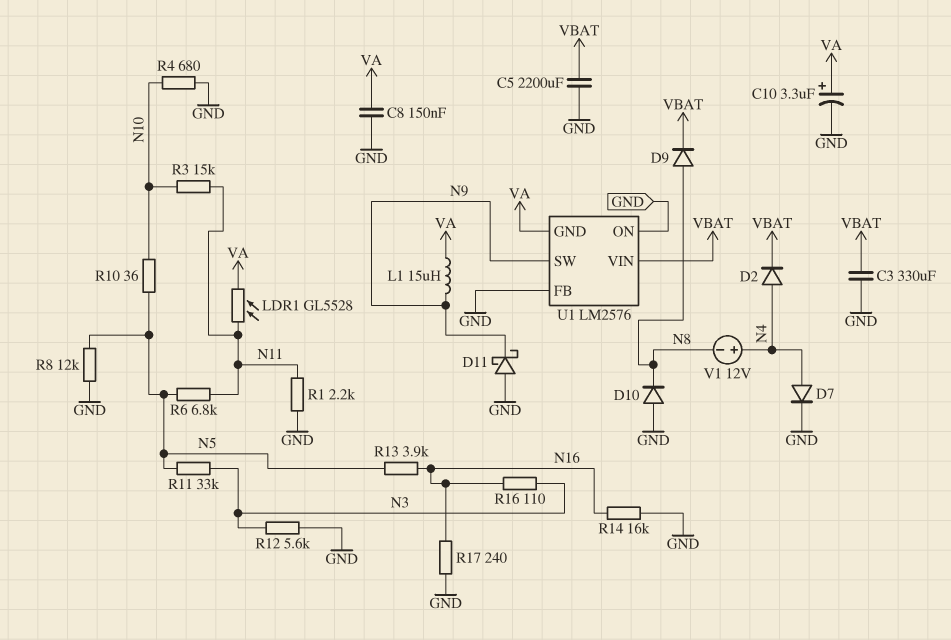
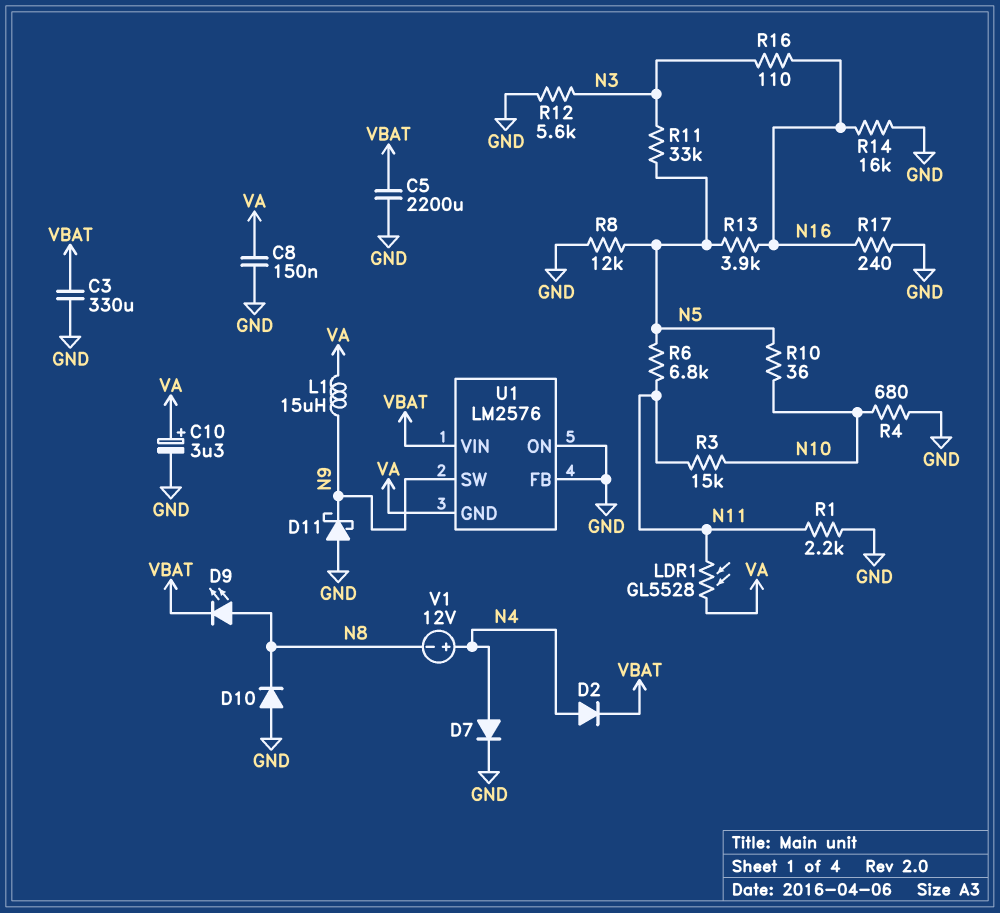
D9: diode (A N8, K VBAT) -> LED (A N8, K VBAT)

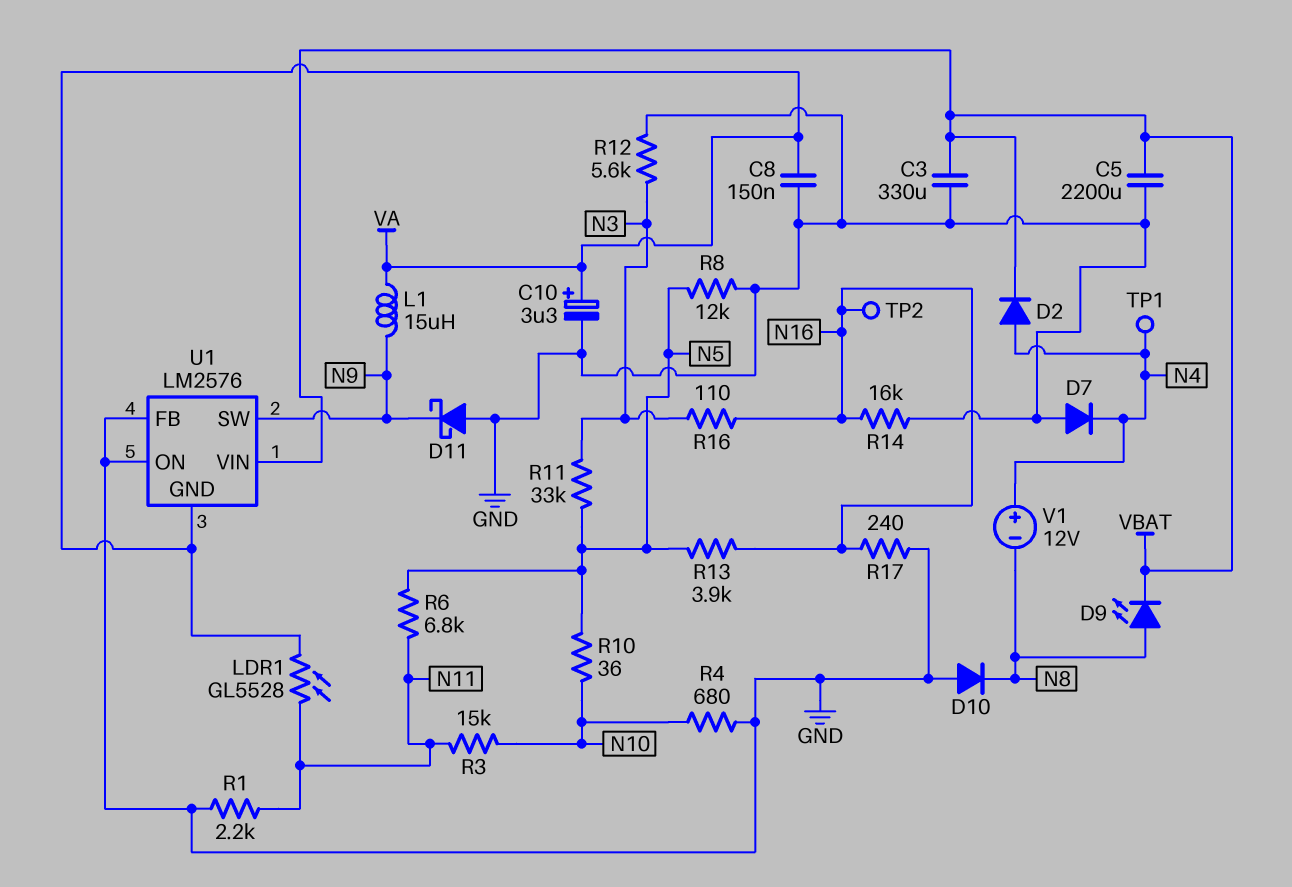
D7: diode (A N4, K GND) -> diode (A GND, K N4)
TP1: none -> test point (N4)
TP2: none -> test point (N16)

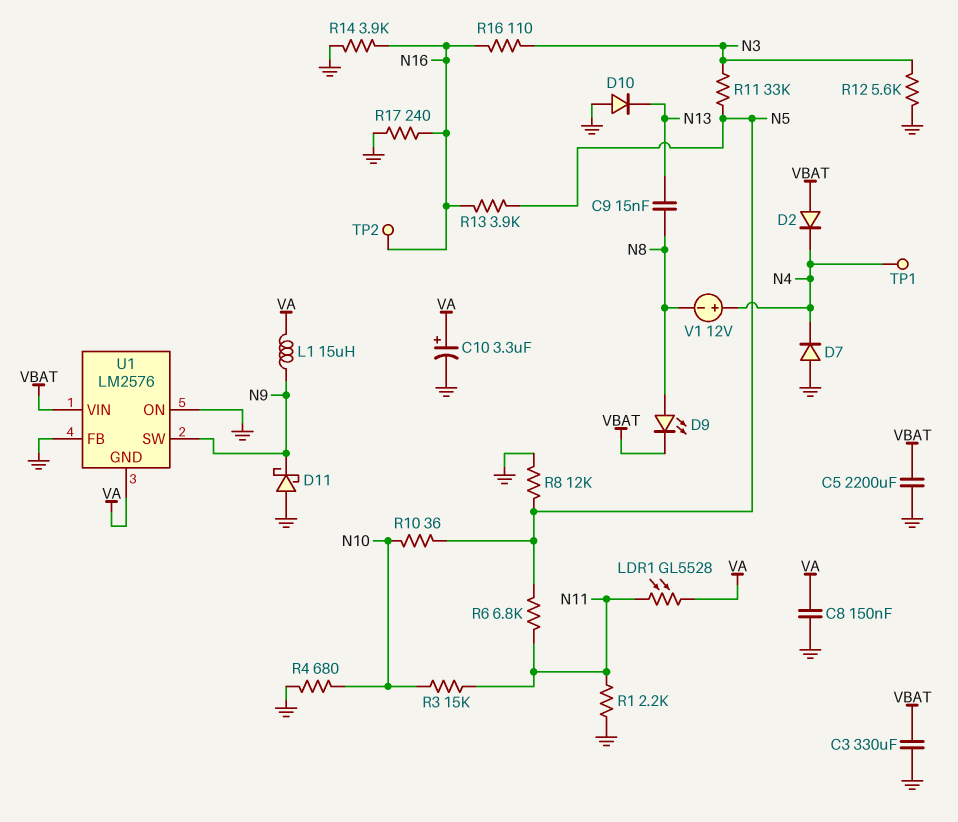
C9: none -> 15nF (N8, N13)
D2: diode (A N4, K VBAT) -> diode (A VBAT, K N4)
D10: diode (A GND, K N8) -> diode (A GND, K N13)
R14: 16k (GND, N16) -> 3.9k (GND, N16)

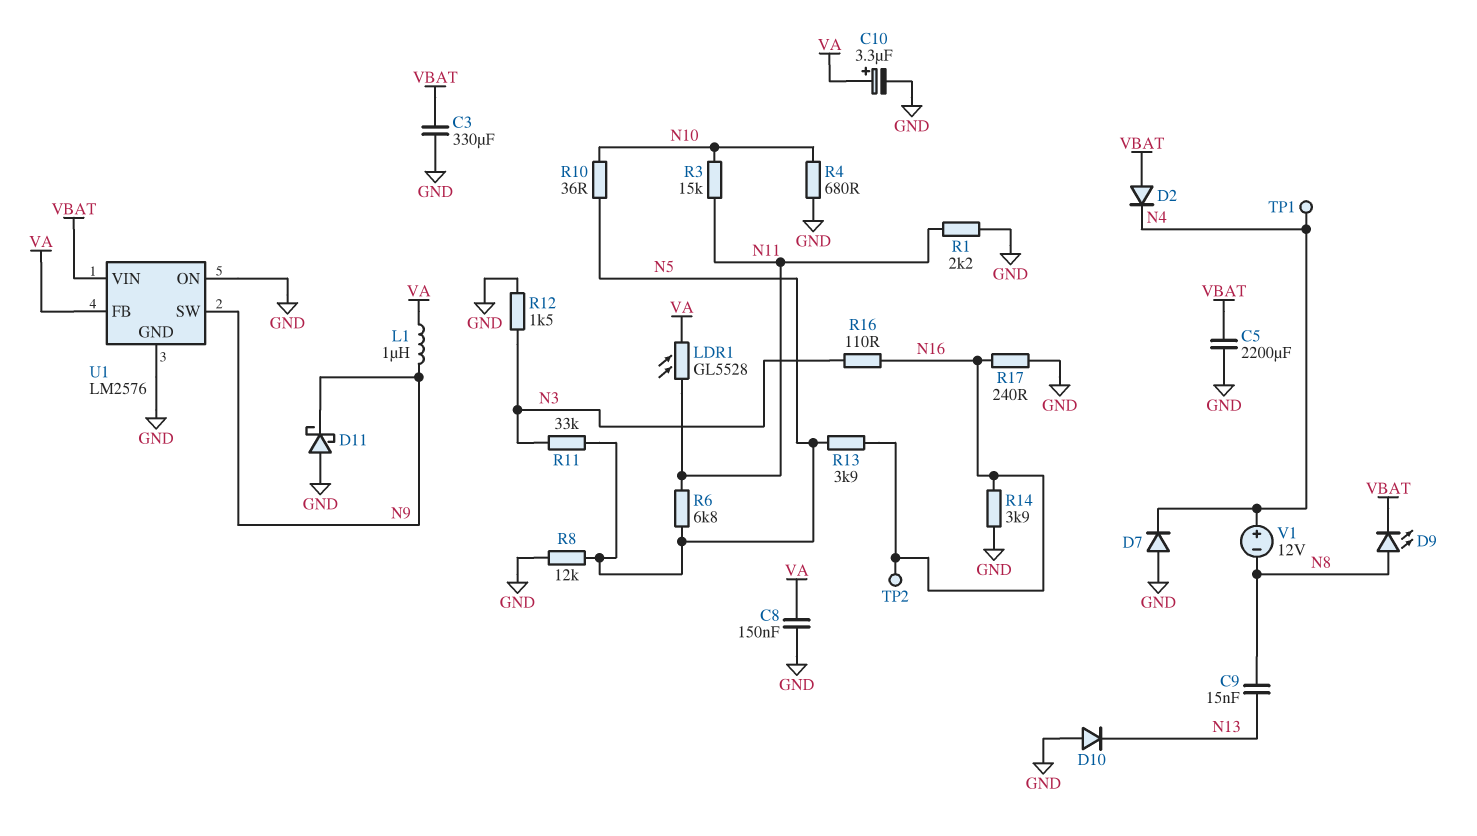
L1: 15uH (N9, VA) -> 1uH (N9, VA)
R12: 5.6k (GND, N3) -> 1.5k (GND, N3)
U1 pin FB: GND -> VA
U1 pin GND: VA -> GND

